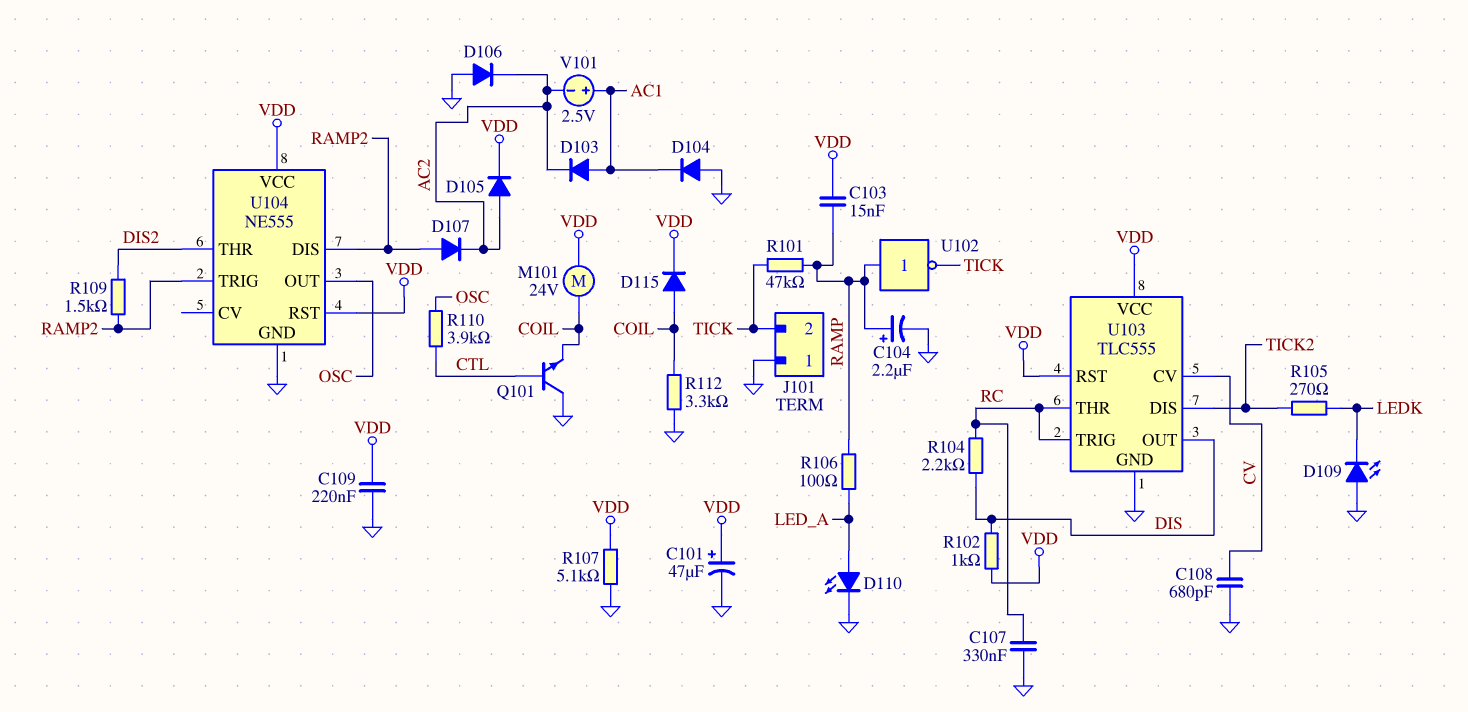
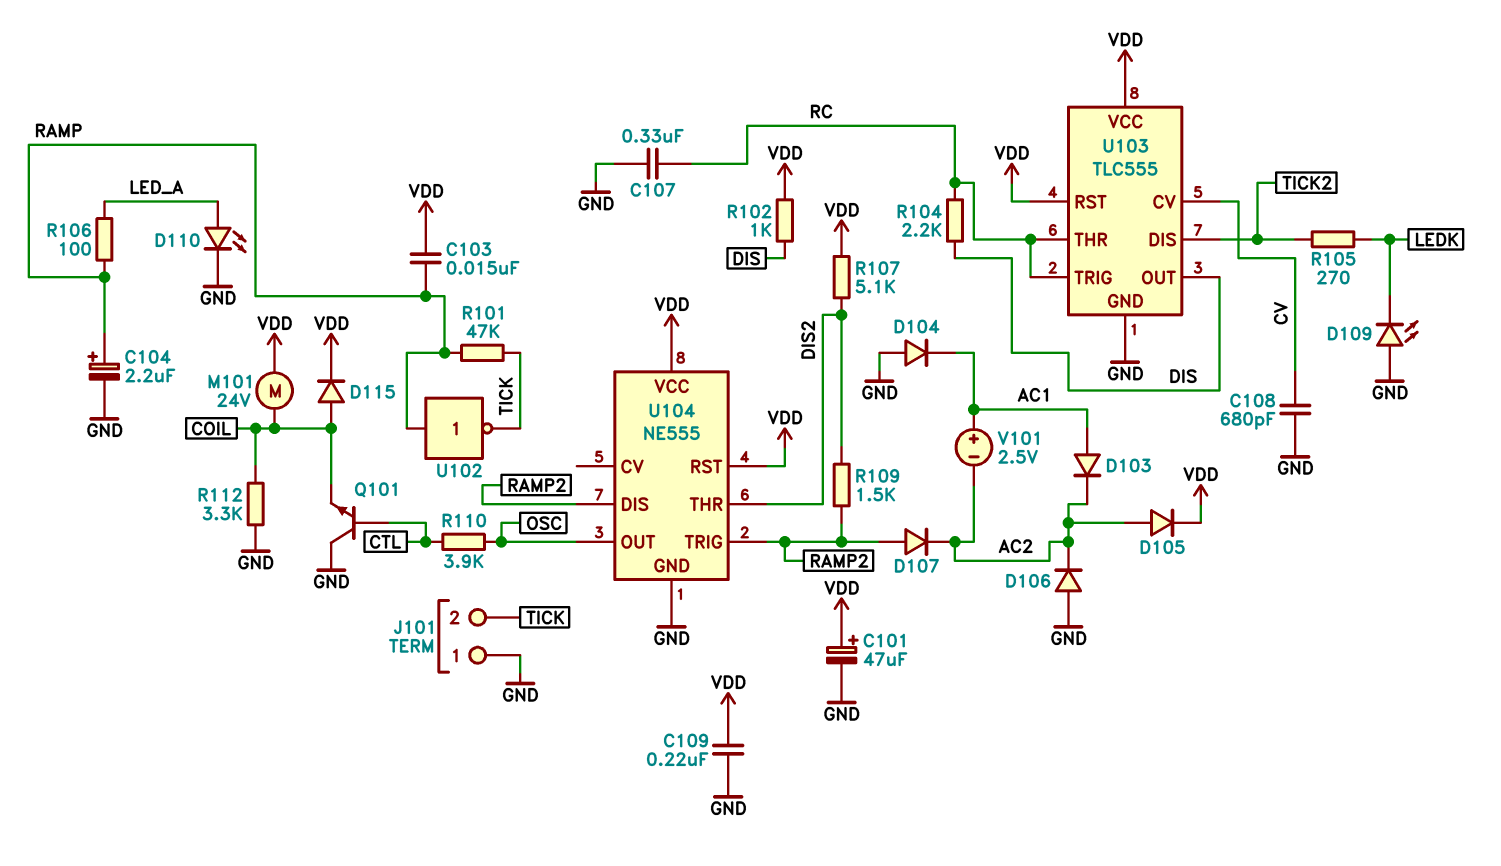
R107: 5.1k (GND, VDD) -> 5.1k (DIS2, VDD)

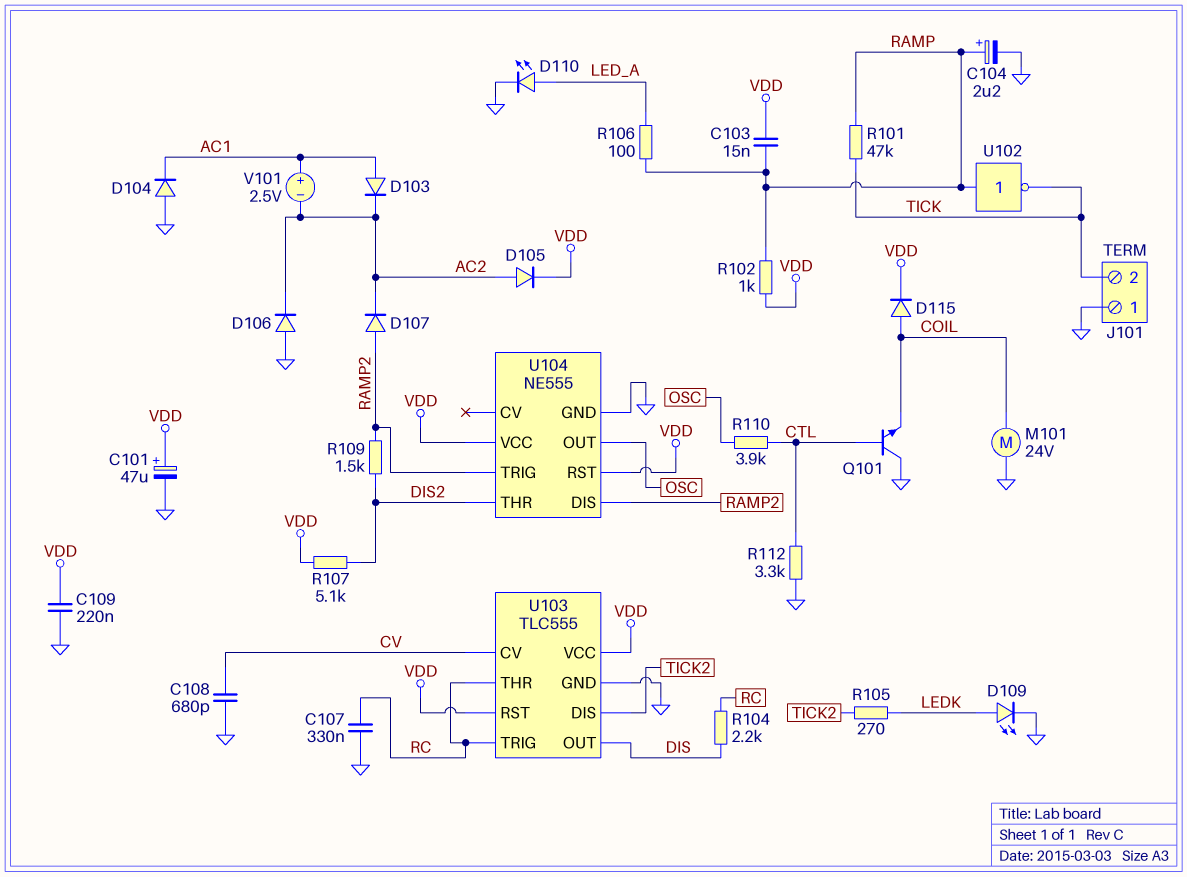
D109: LED (A GND, K LEDK) -> LED (A LEDK, K GND)
M101: motor 24V (COIL, VDD) -> motor 24V (COIL, GND)
R102: 1k (DIS, VDD) -> 1k (RAMP, VDD)
R112: 3.3k (COIL, GND) -> 3.3k (CTL, GND)

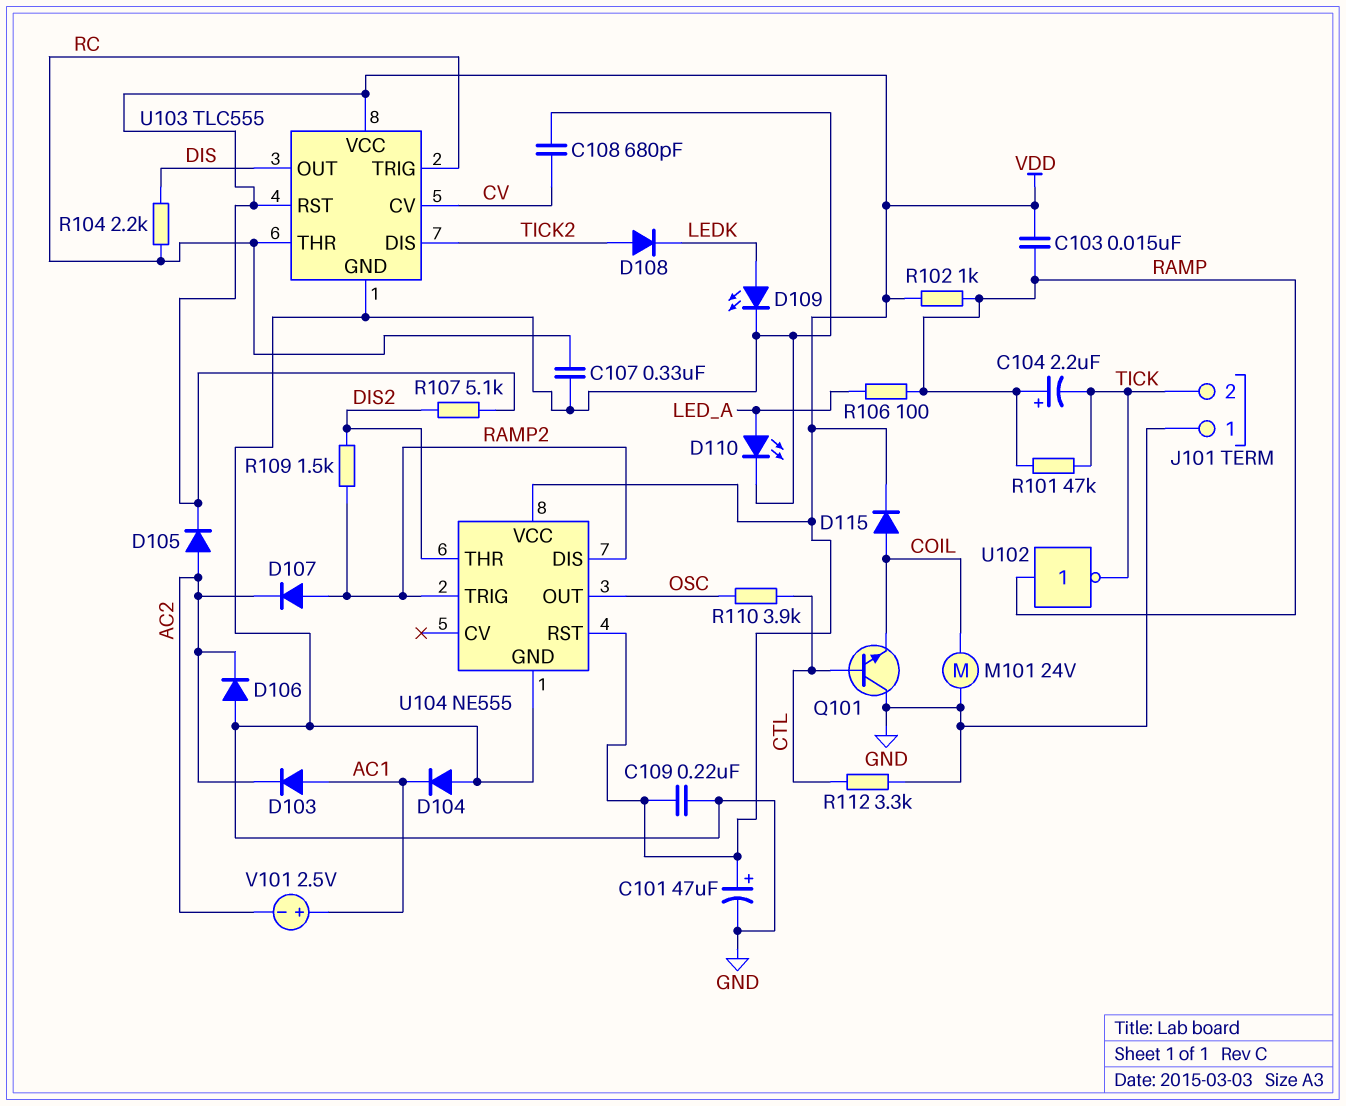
C104: 2.2uF (plus RAMP, minus GND) -> 2.2uF (plus RAMP, minus TICK)
D108: none -> diode (A TICK2, K LEDK)
R105: 270 (LEDK, TICK2) -> none

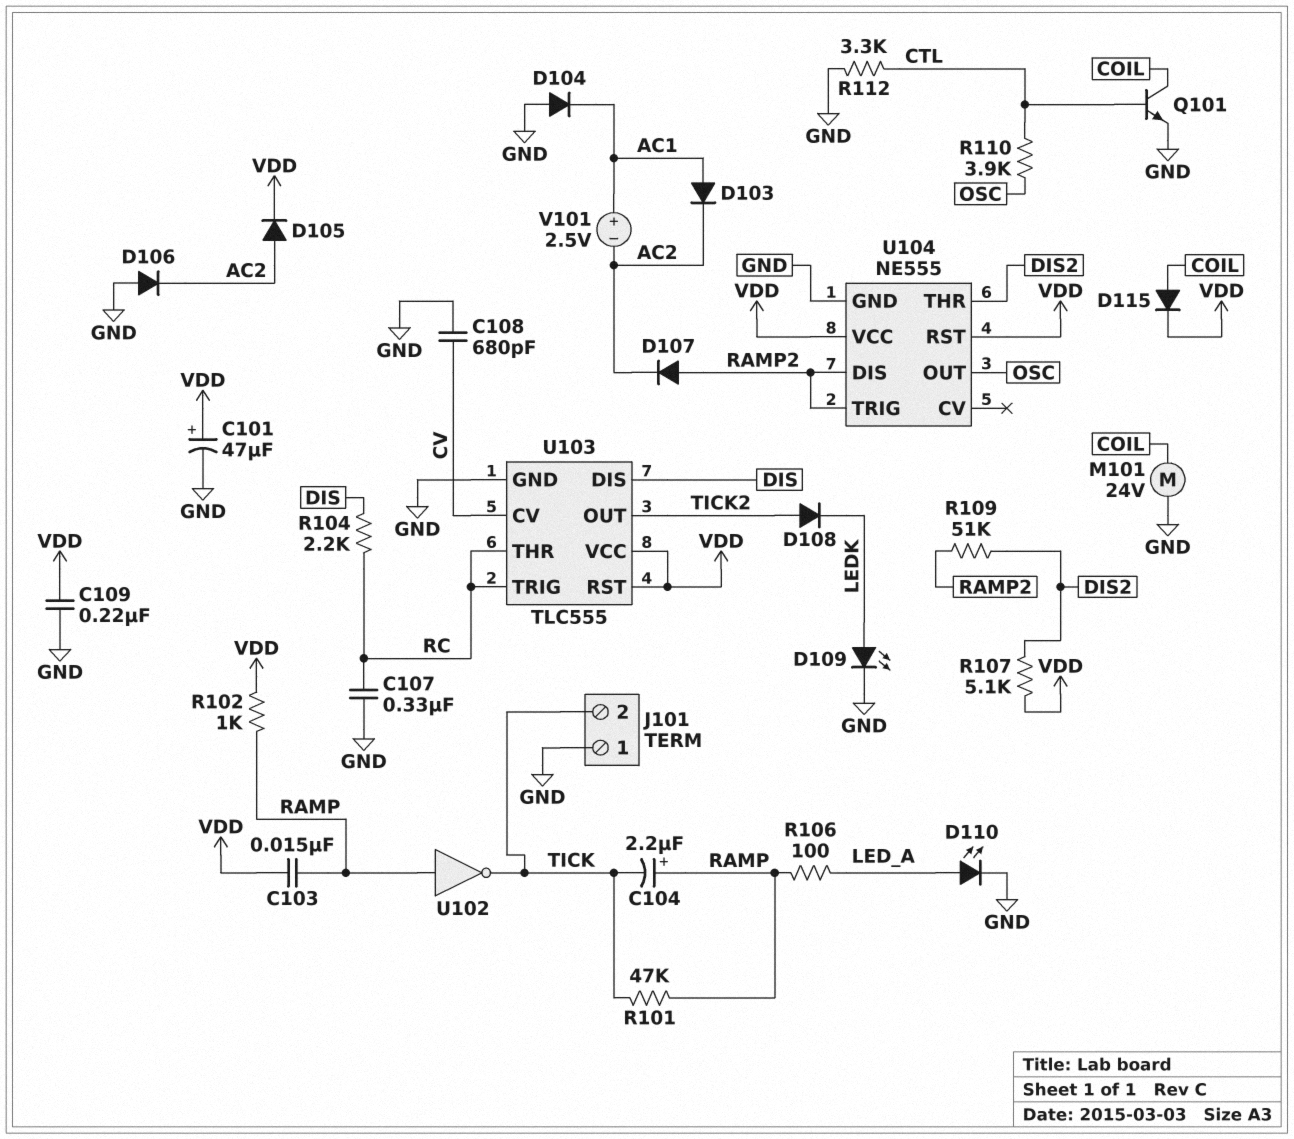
Q101: NPN (B CTL, C GND, E COIL) -> NPN (B CTL, C COIL, E GND)
R109: 1.5k (DIS2, RAMP2) -> 51k (DIS2, RAMP2)
U103 pin DIS: TICK2 -> DIS
U103 pin OUT: DIS -> TICK2

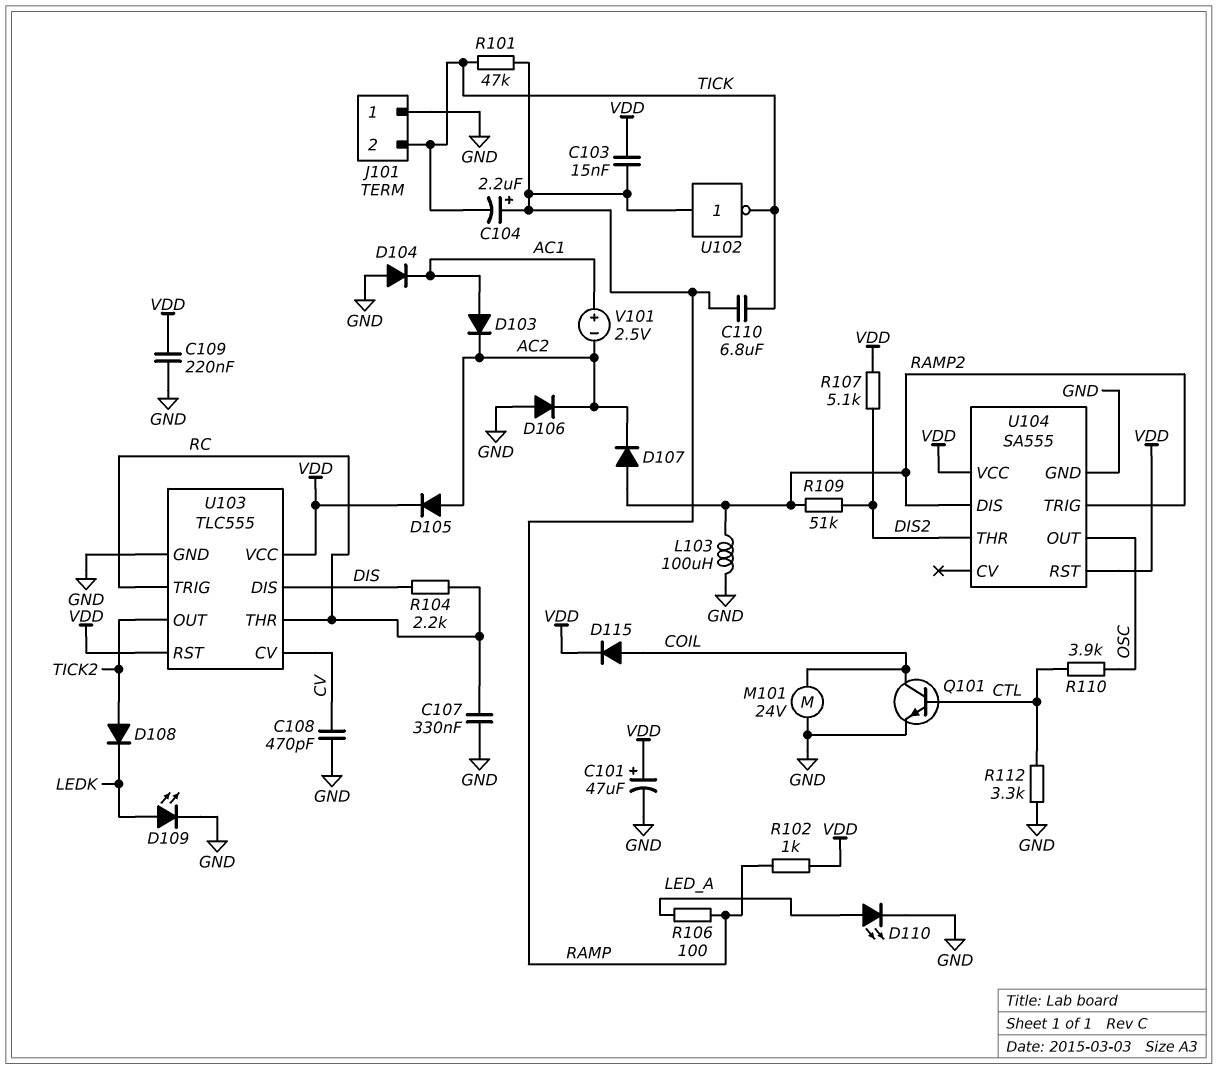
C108: 680pF (CV, GND) -> 470pF (CV, GND)
C110: none -> 6.8uF (RAMP, TICK)
L103: none -> 100uH (GND, RAMP2)
U104: NE555 -> SA555

